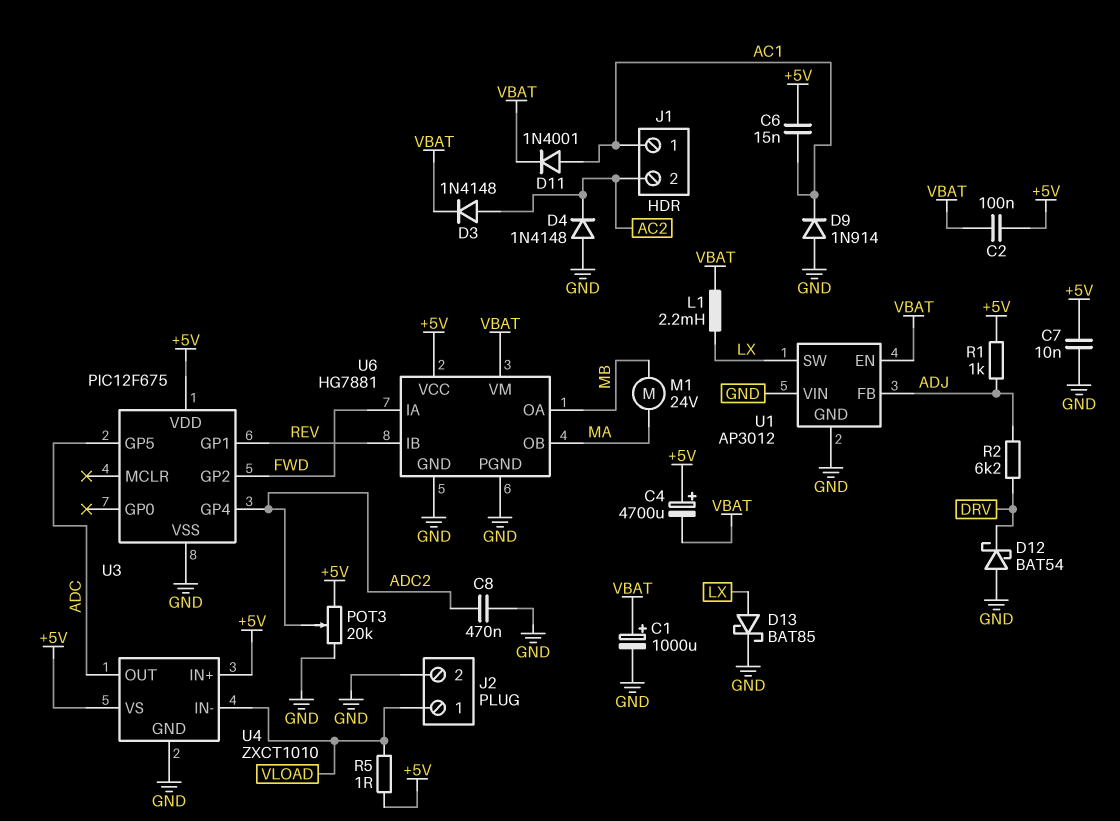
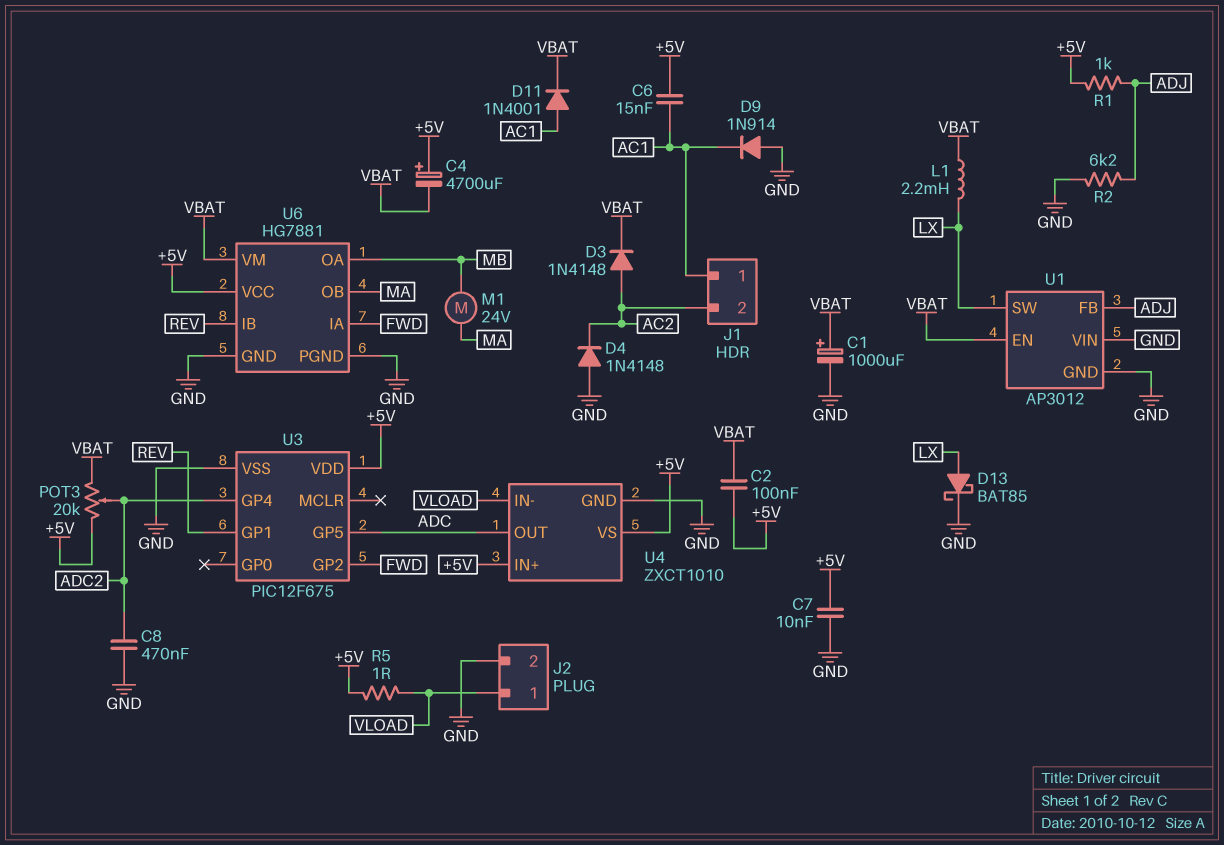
D12: schottky BAT54 (A GND, K DRV) -> none
POT3: 20k (+5V, GND, wiper ADC2) -> 20k (+5V, VBAT, wiper ADC2)
R2: 6.2k (ADJ, DRV) -> 6.2k (ADJ, GND)

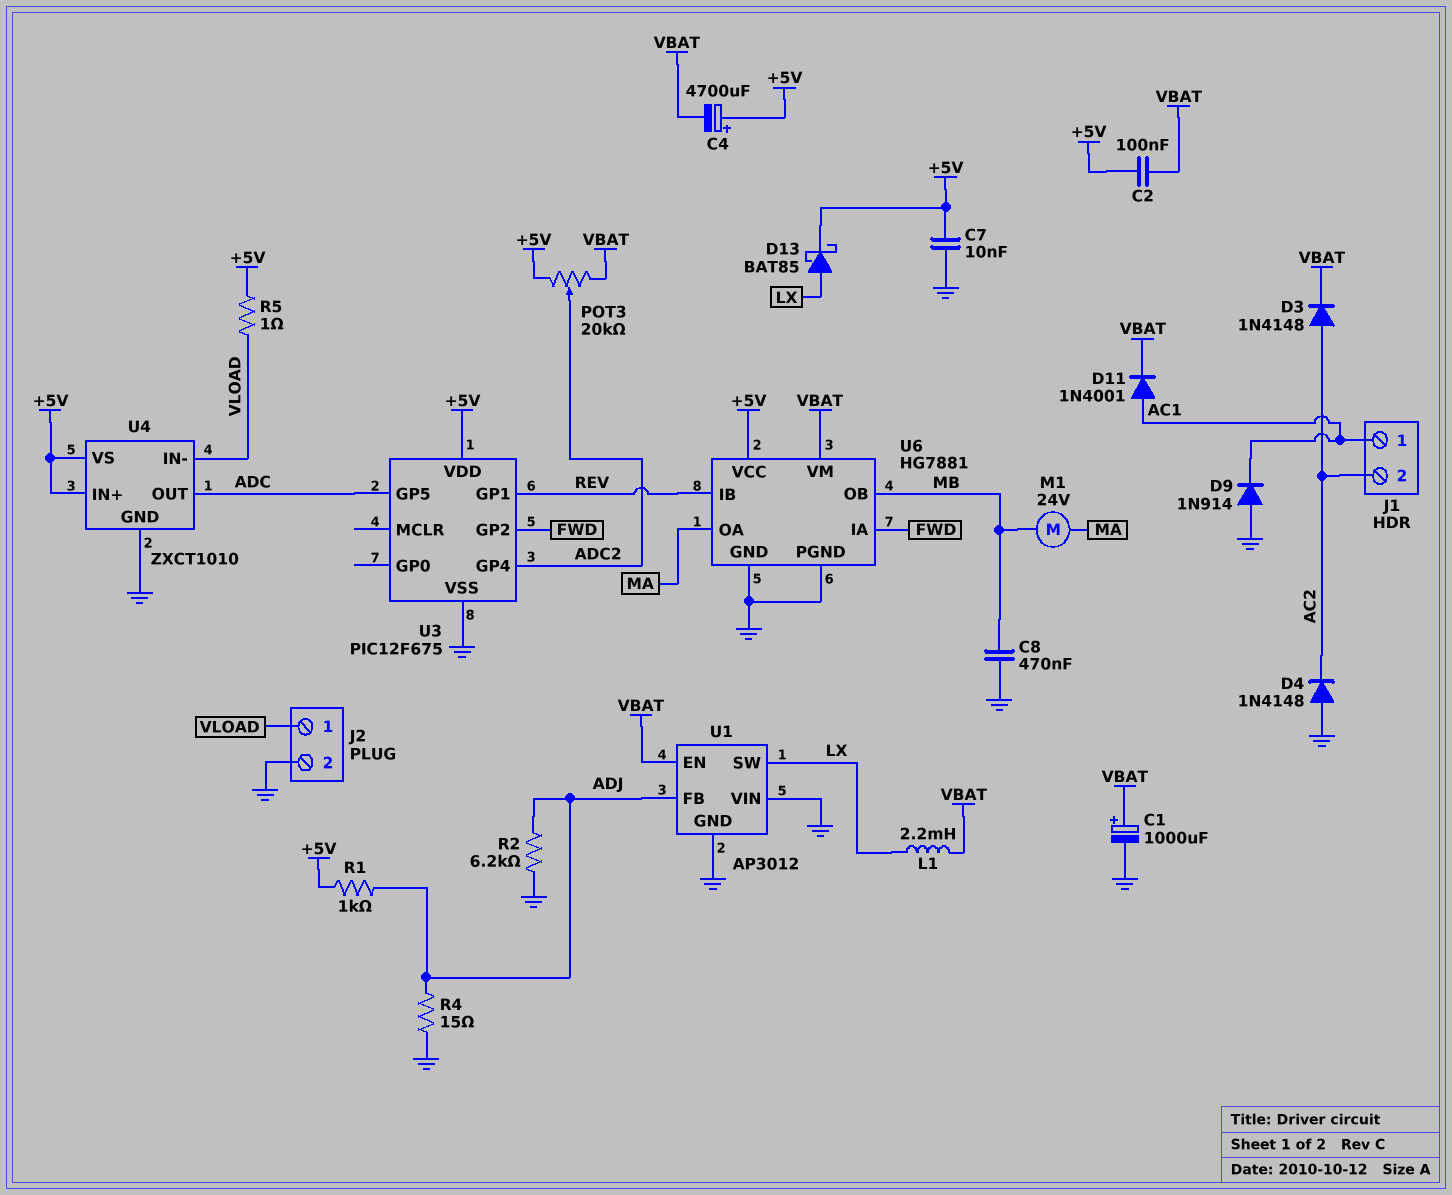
C6: 15nF (+5V, AC1) -> none
C8: 470nF (ADC2, GND) -> 470nF (GND, MB)
D13: schottky BAT85 (A LX, K GND) -> schottky BAT85 (A LX, K +5V)
R4: none -> 15 (ADJ, GND)
U6 pin OA: MB -> MA
U6 pin OB: MA -> MB

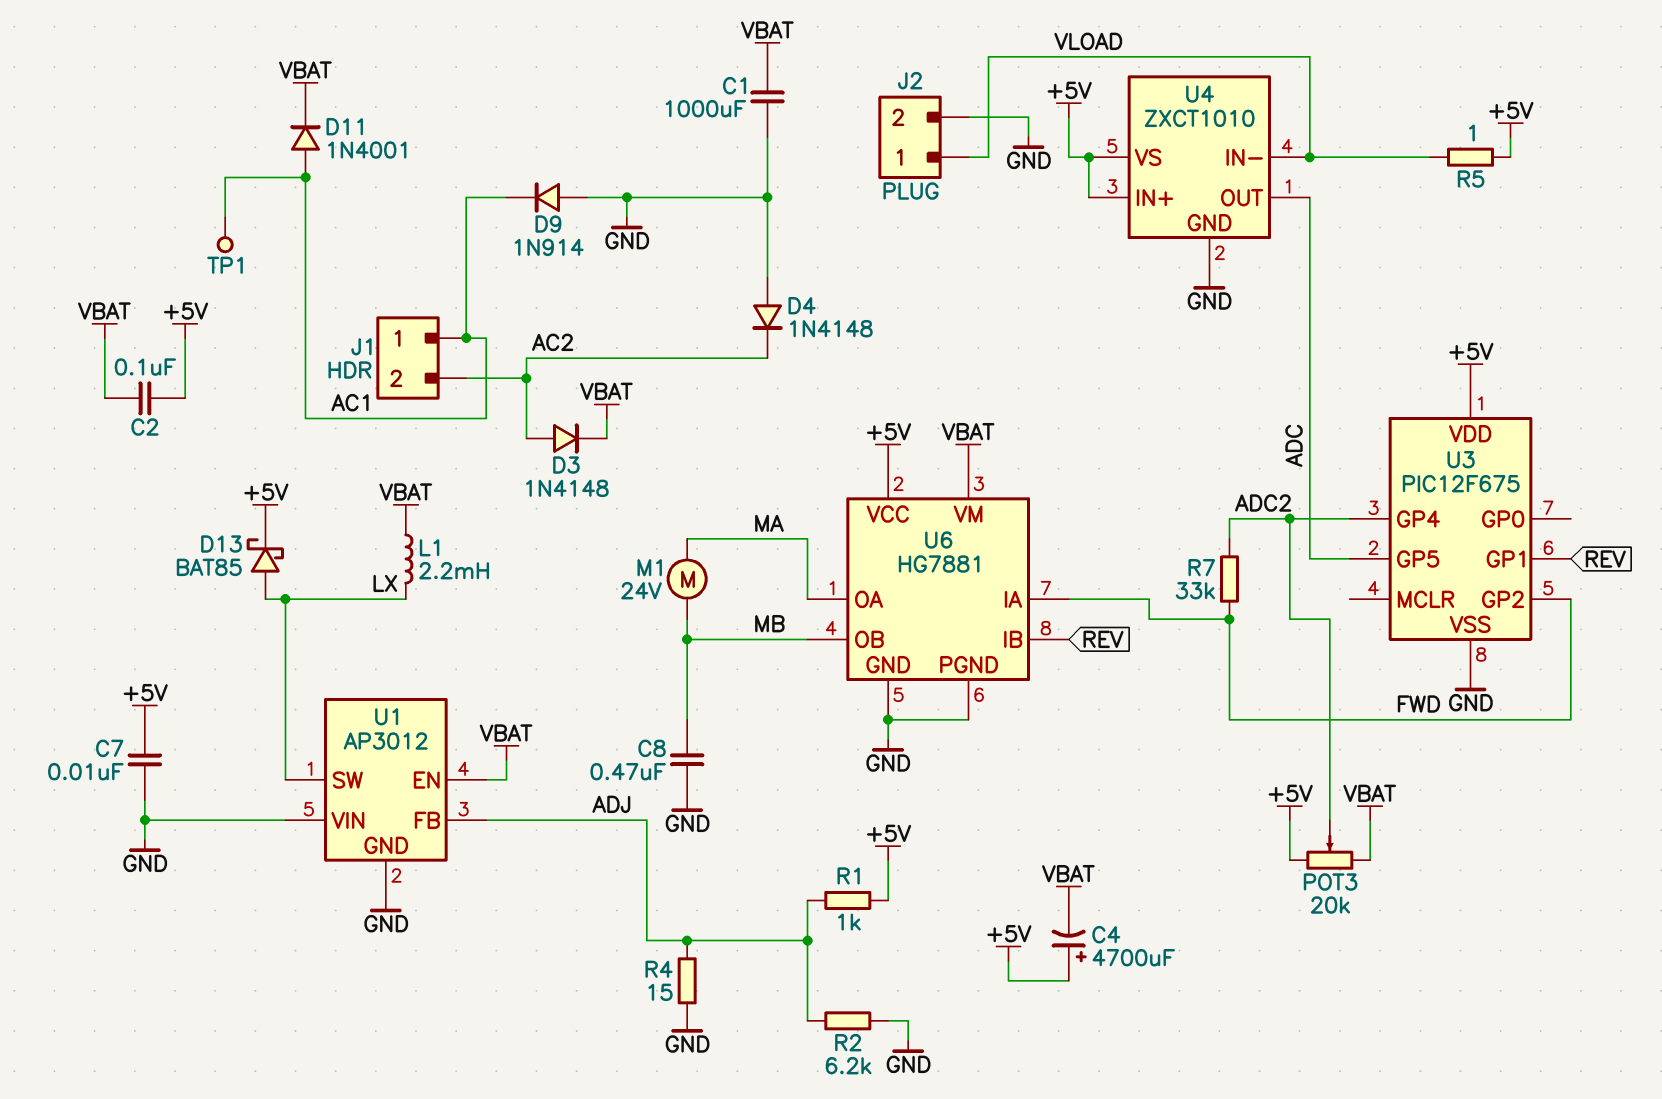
C1: 1000uF (plus VBAT, minus GND) -> 1000uF (GND, VBAT)
R7: none -> 33k (ADC2, FWD)
TP1: none -> test point (AC1)

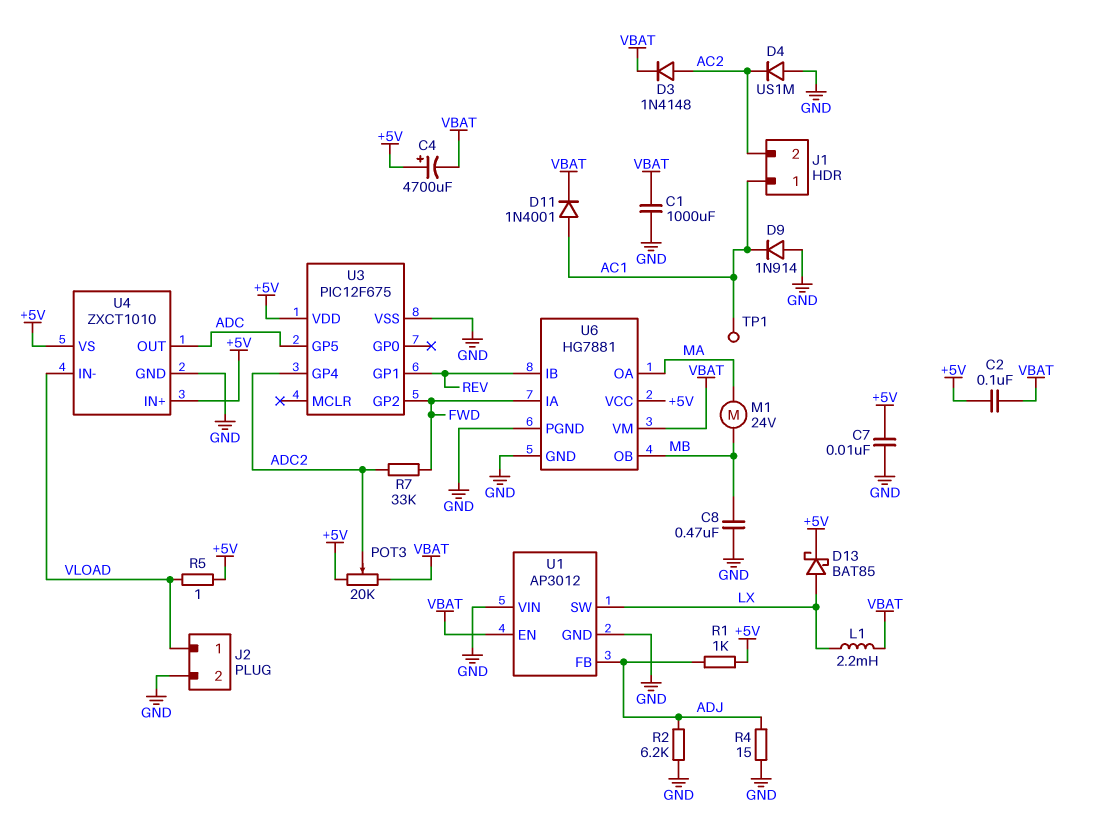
D4: diode 1N4148 (A GND, K AC2) -> diode US1M (A GND, K AC2)

